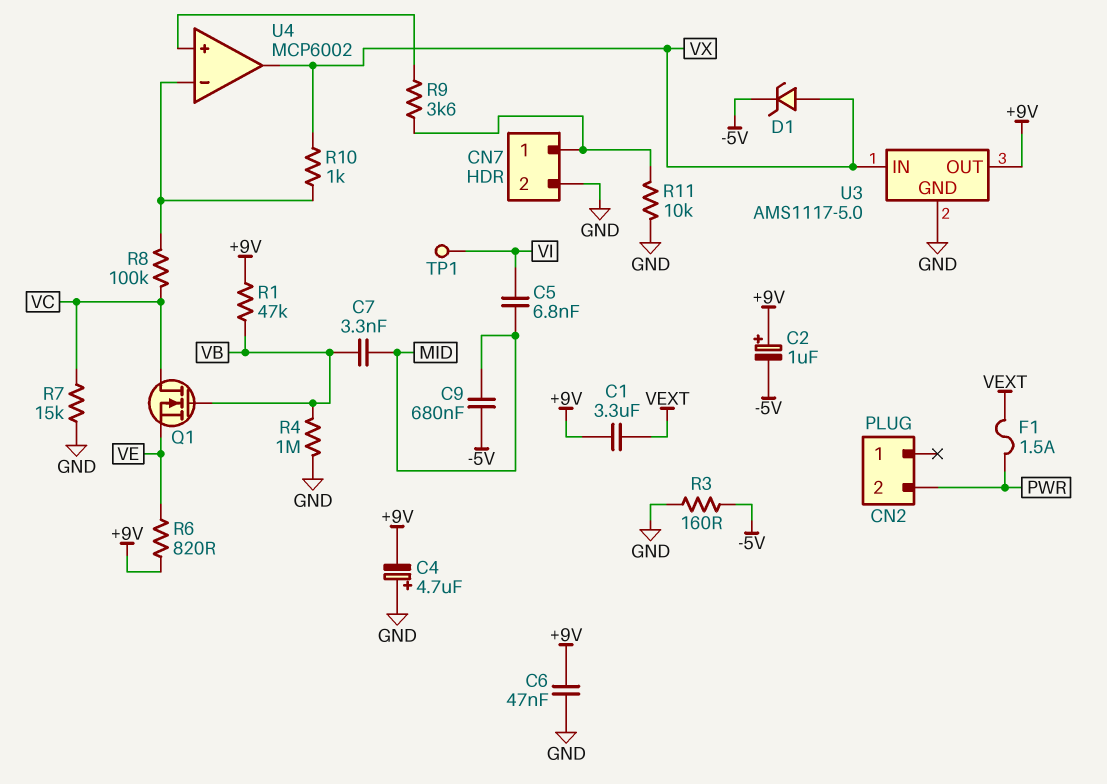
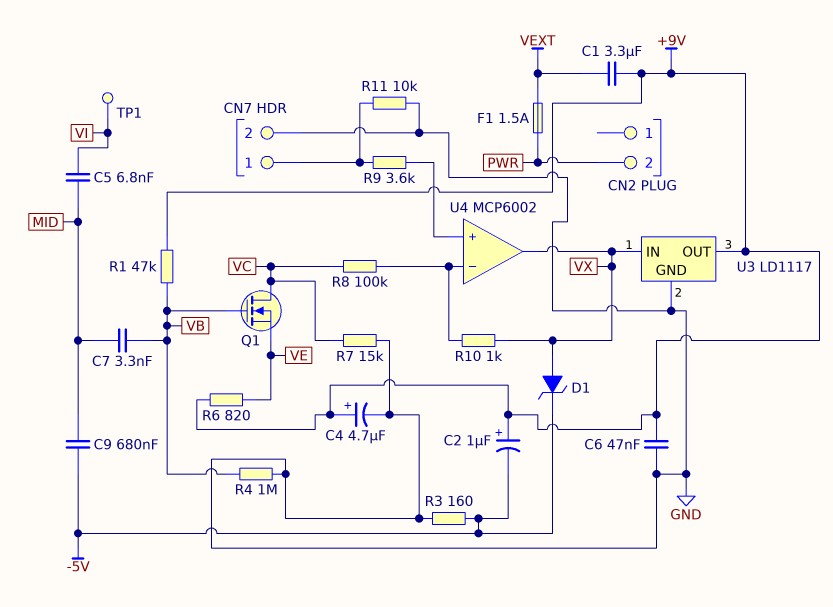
C4: 4.7uF (plus GND, minus +9V) -> 4.7uF (plus +9V, minus GND)
U3: AMS1117-5.0 -> LD1117

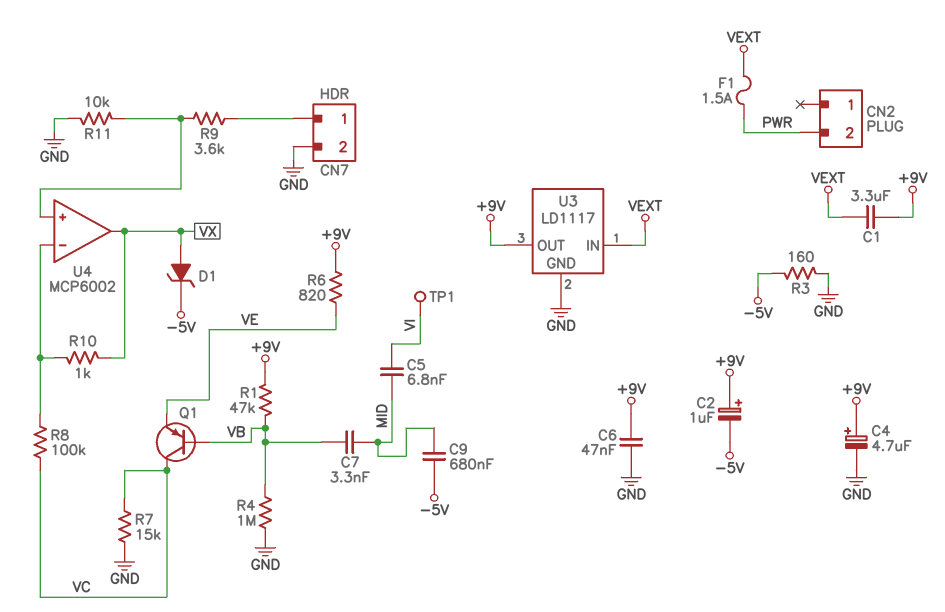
Q1: NMOS (G VB, D VC, S VE) -> PNP (B VB, C VC, E VE)
R11: 10k (CN7/1, GND) -> 10k (GND, U4/in+)
U3 pin IN: VX -> VEXT

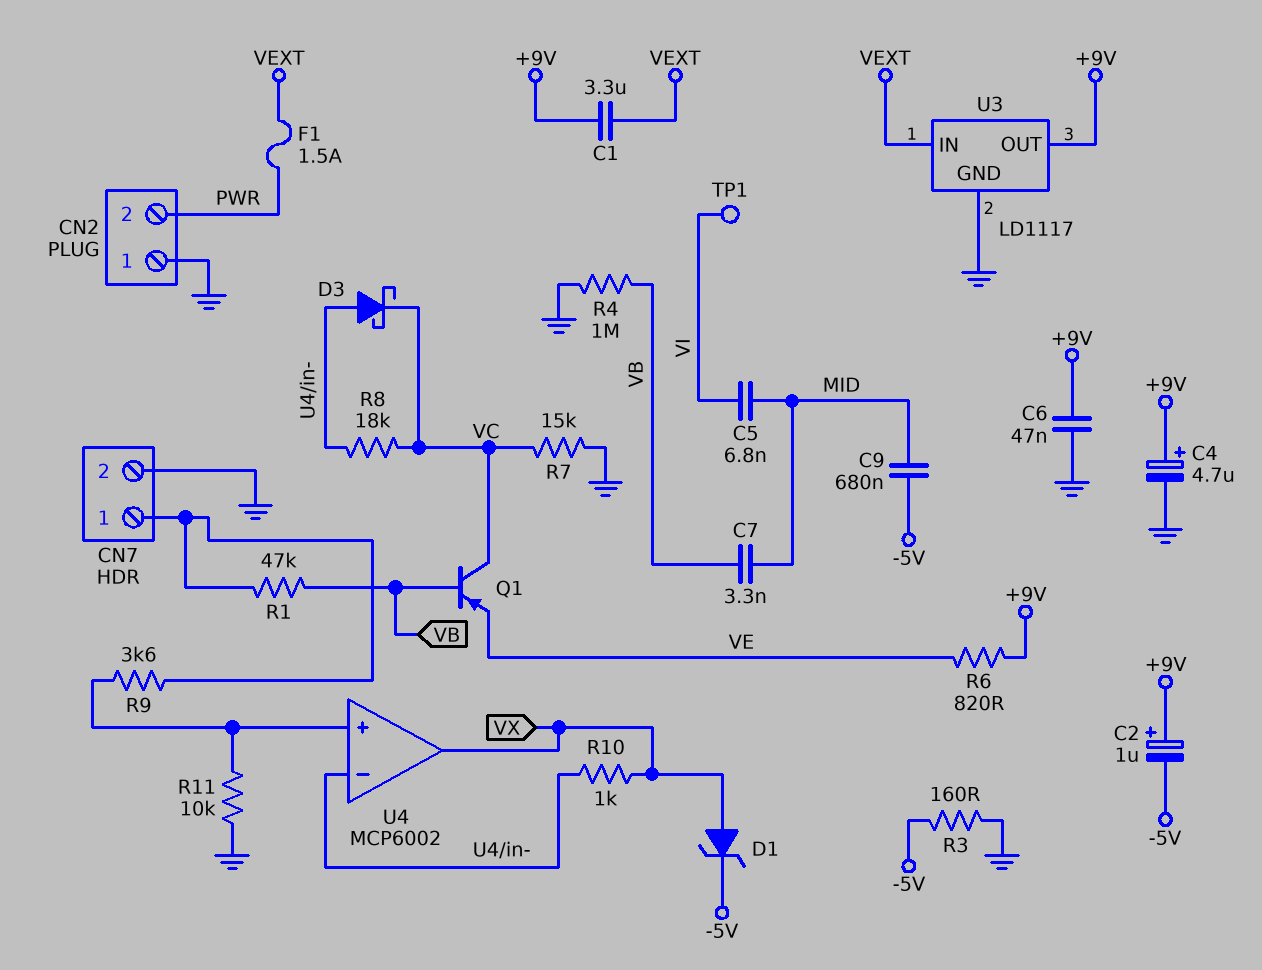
CN2 pin 1: none -> GND
D3: none -> schottky (A U4/in-, K VC)
R1: 47k (+9V, VB) -> 47k (CN7/1, VB)
R8: 100k (U4/in-, VC) -> 18k (U4/in-, VC)

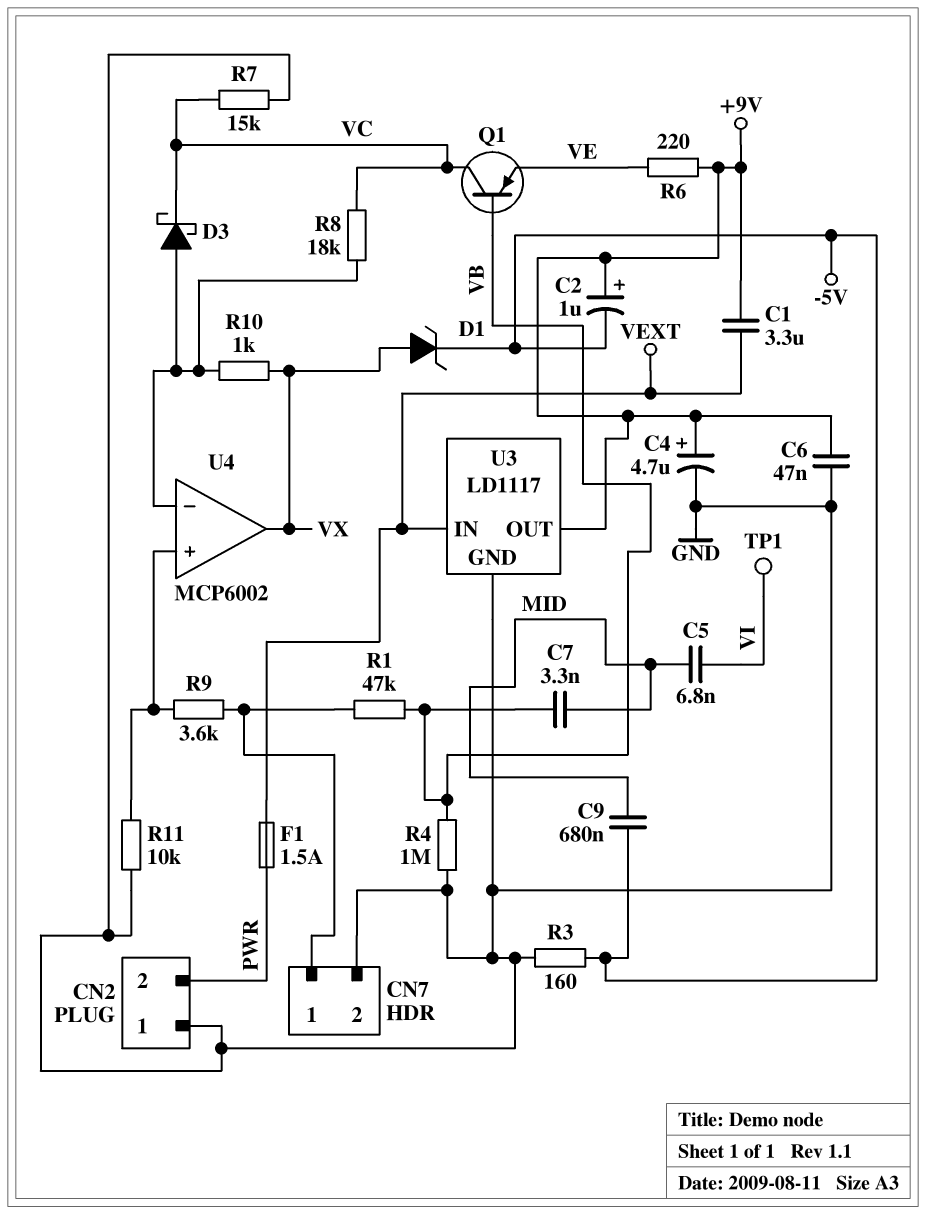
R6: 820 (+9V, VE) -> 220 (+9V, VE)

